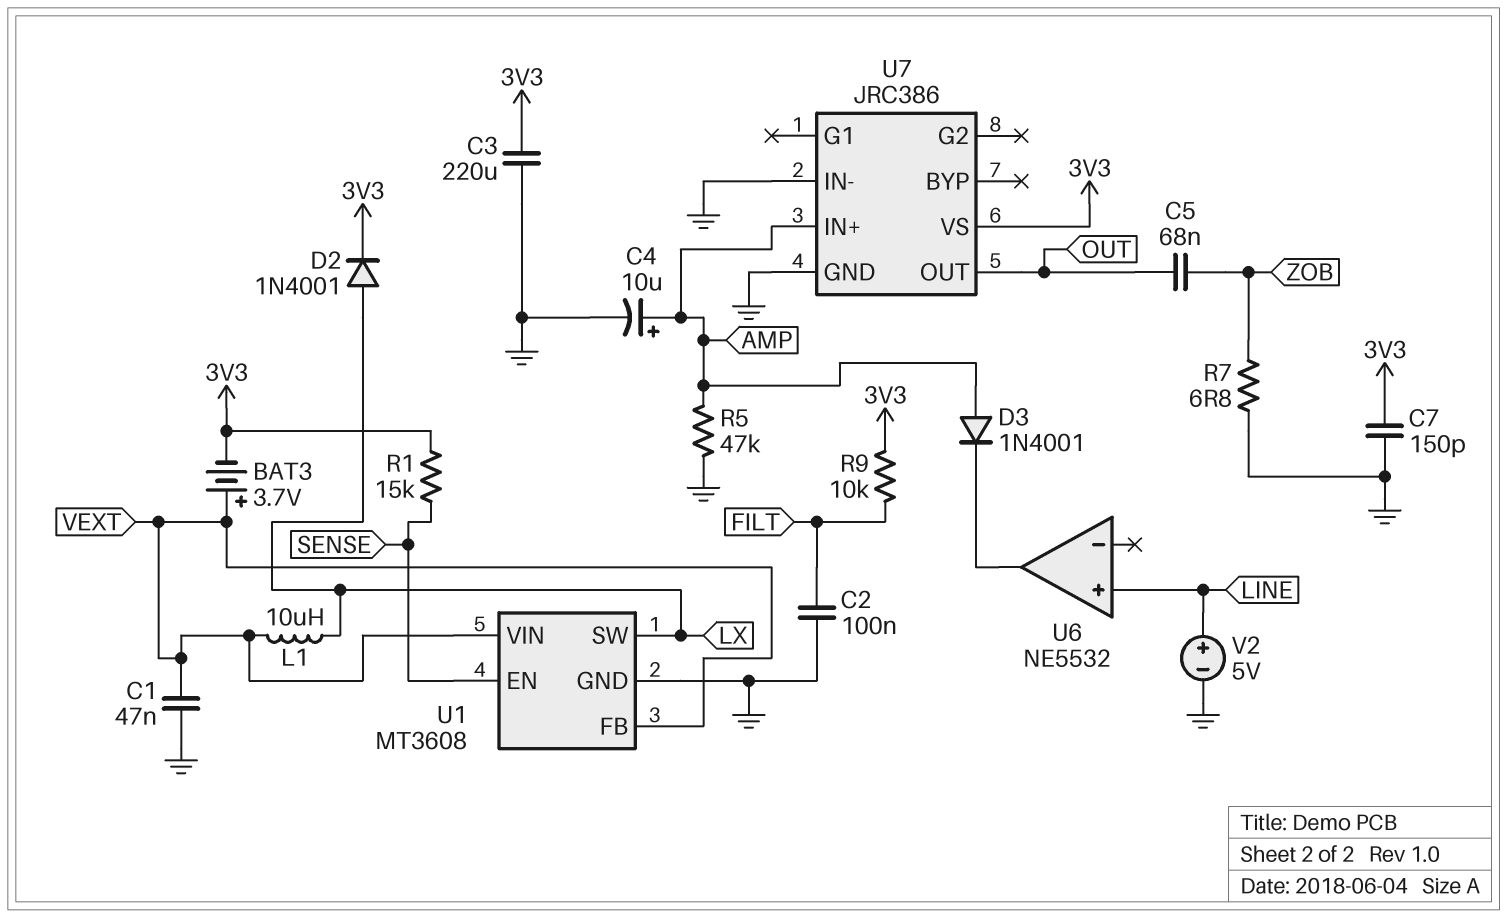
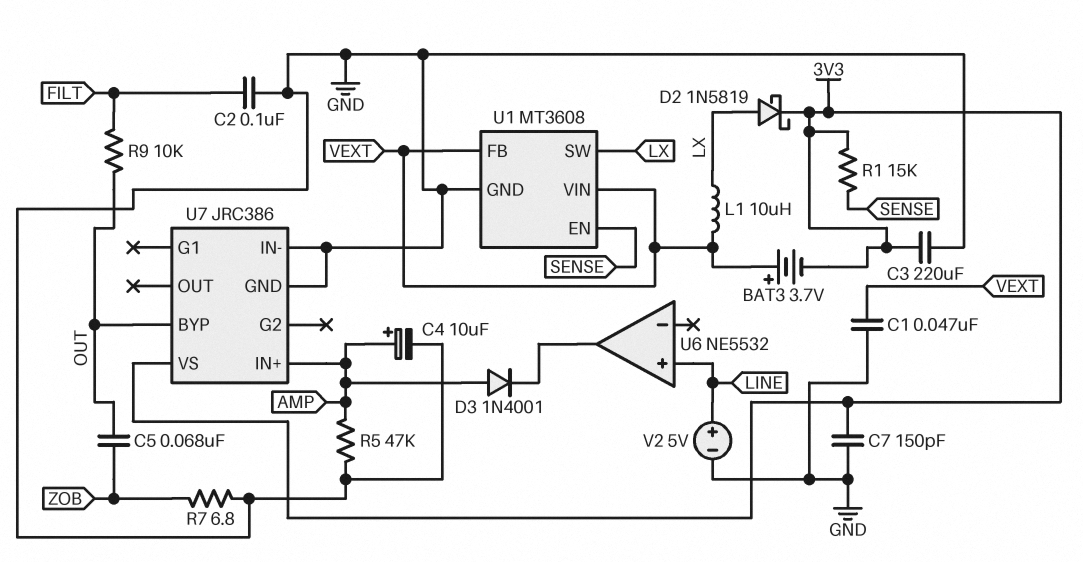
D2: diode 1N4001 (A LX, K 3V3) -> schottky 1N5819 (A LX, K 3V3)
R9: 10k (3V3, FILT) -> 10k (FILT, OUT)
U7 pin BYP: none -> OUT
U7 pin OUT: OUT -> none

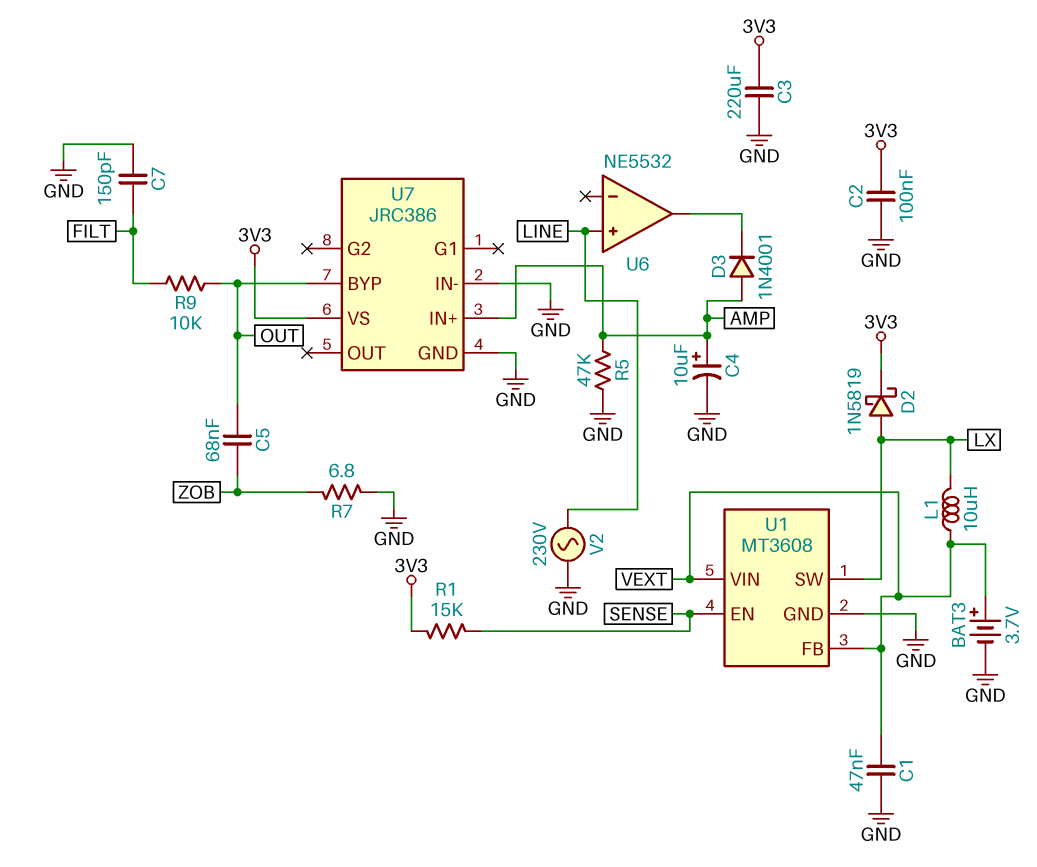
BAT3: 3.7V (plus VEXT, minus 3V3) -> 3.7V (plus VEXT, minus GND)
C2: 100nF (FILT, GND) -> 100nF (3V3, GND)
C7: 150pF (3V3, GND) -> 150pF (FILT, GND)
V2: 5V (plus LINE, minus GND) -> AC 230V (GND, LINE)

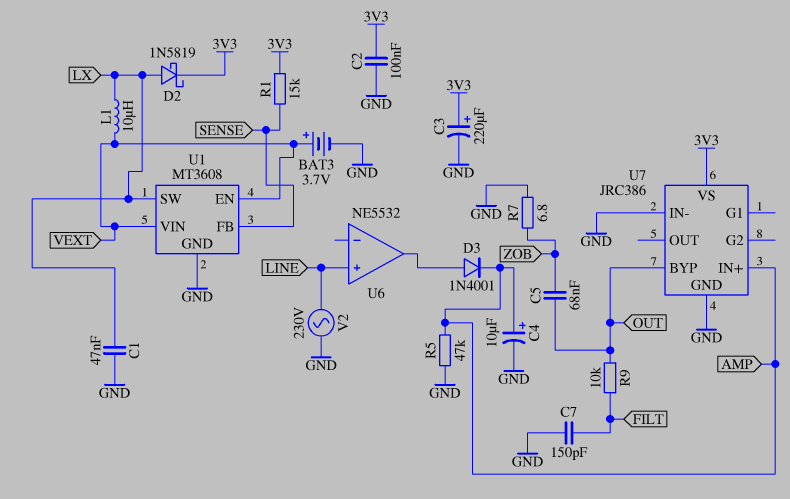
C1: 47nF (GND, VEXT) -> 47nF (GND, LX)
C3: 220uF (3V3, GND) -> 220uF (plus 3V3, minus GND)
D3: diode 1N4001 (A AMP, K U6/out) -> diode 1N4001 (A U6/out, K AMP)
U1 pin EN: SENSE -> VEXT
U1 pin FB: VEXT -> SENSE

